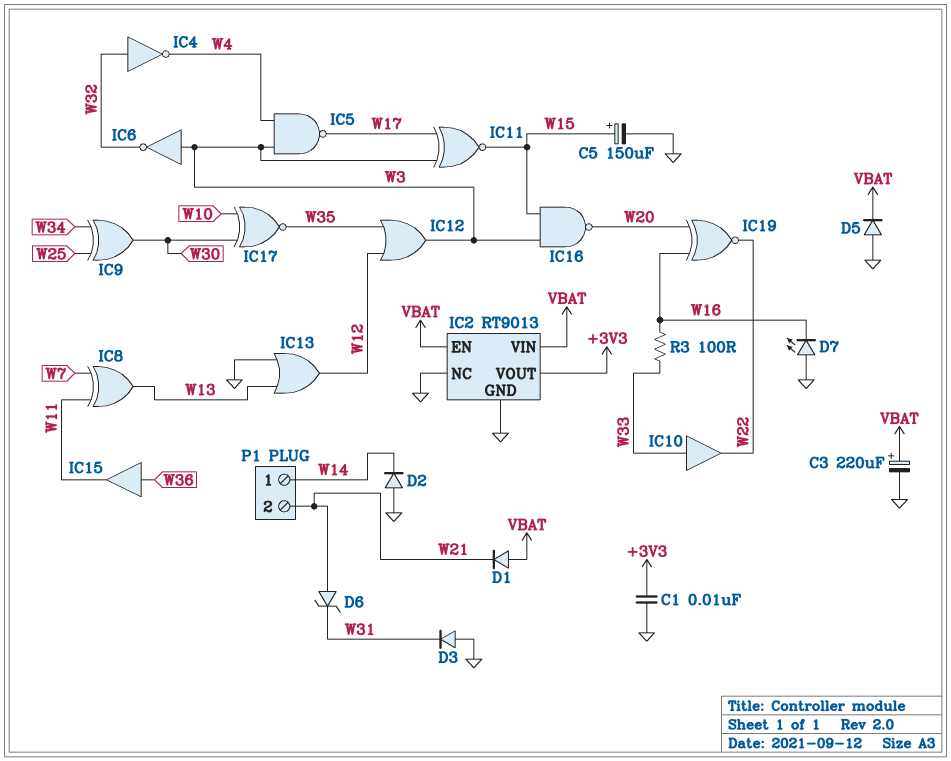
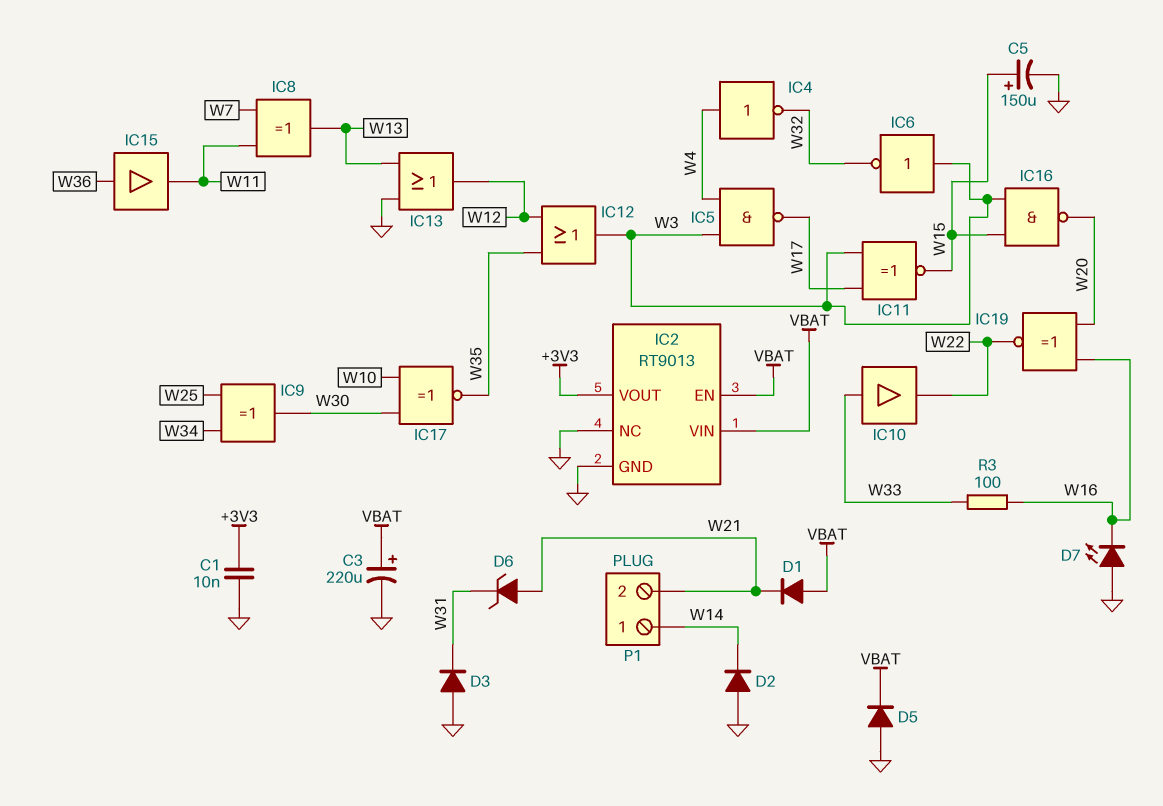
IC4: NOT (in W32, out W4) -> NOT (in W4, out W32)

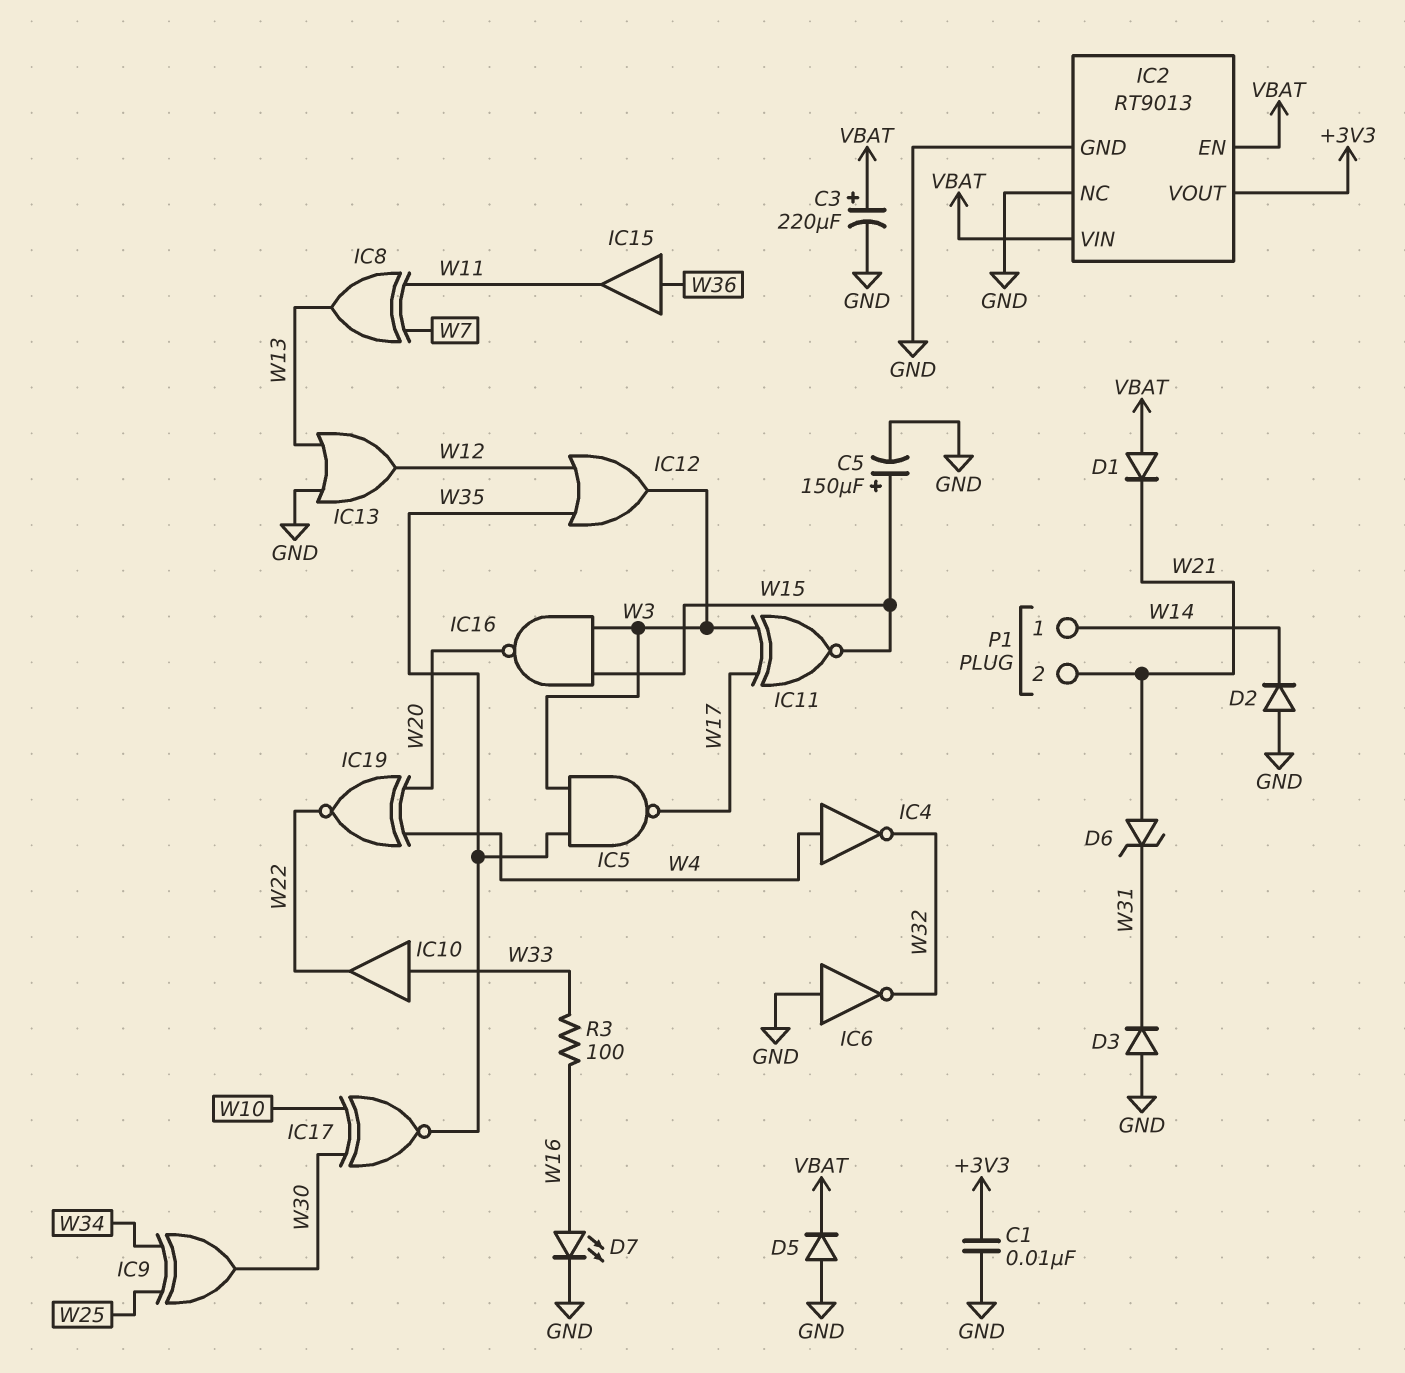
D7: LED (A GND, K W16) -> LED (A W16, K GND)
IC5: NAND (in W3, in W4, out W17) -> NAND (in W3, in W35, out W17)
IC6: NOT (in W3, out W32) -> NOT (in GND, out W32)
IC19: XNOR (in W16, in W20, out W22) -> XNOR (in W4, in W20, out W22)

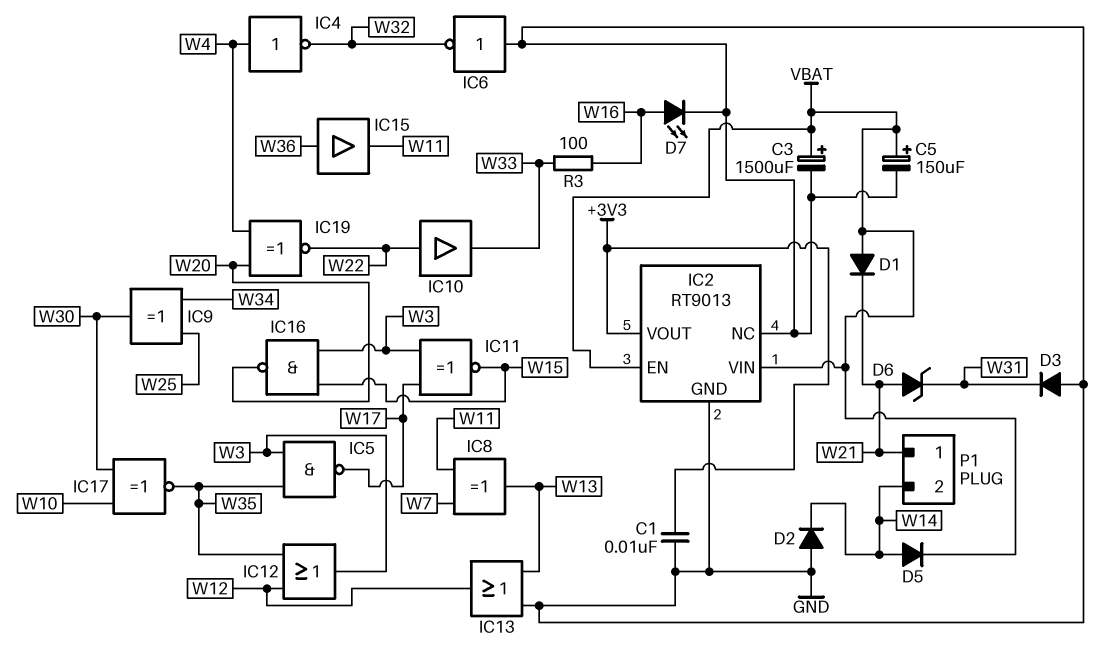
C3: 220uF (plus VBAT, minus GND) -> 1500uF (plus VBAT, minus GND)
C5: 150uF (plus W15, minus GND) -> 150uF (plus VBAT, minus GND)
D5: diode (A GND, K VBAT) -> diode (A W14, K VBAT)
IC10: buffer (in W33, out W22) -> buffer (in W22, out W33)
P1 pin 1: W14 -> W21
P1 pin 2: W21 -> W14

